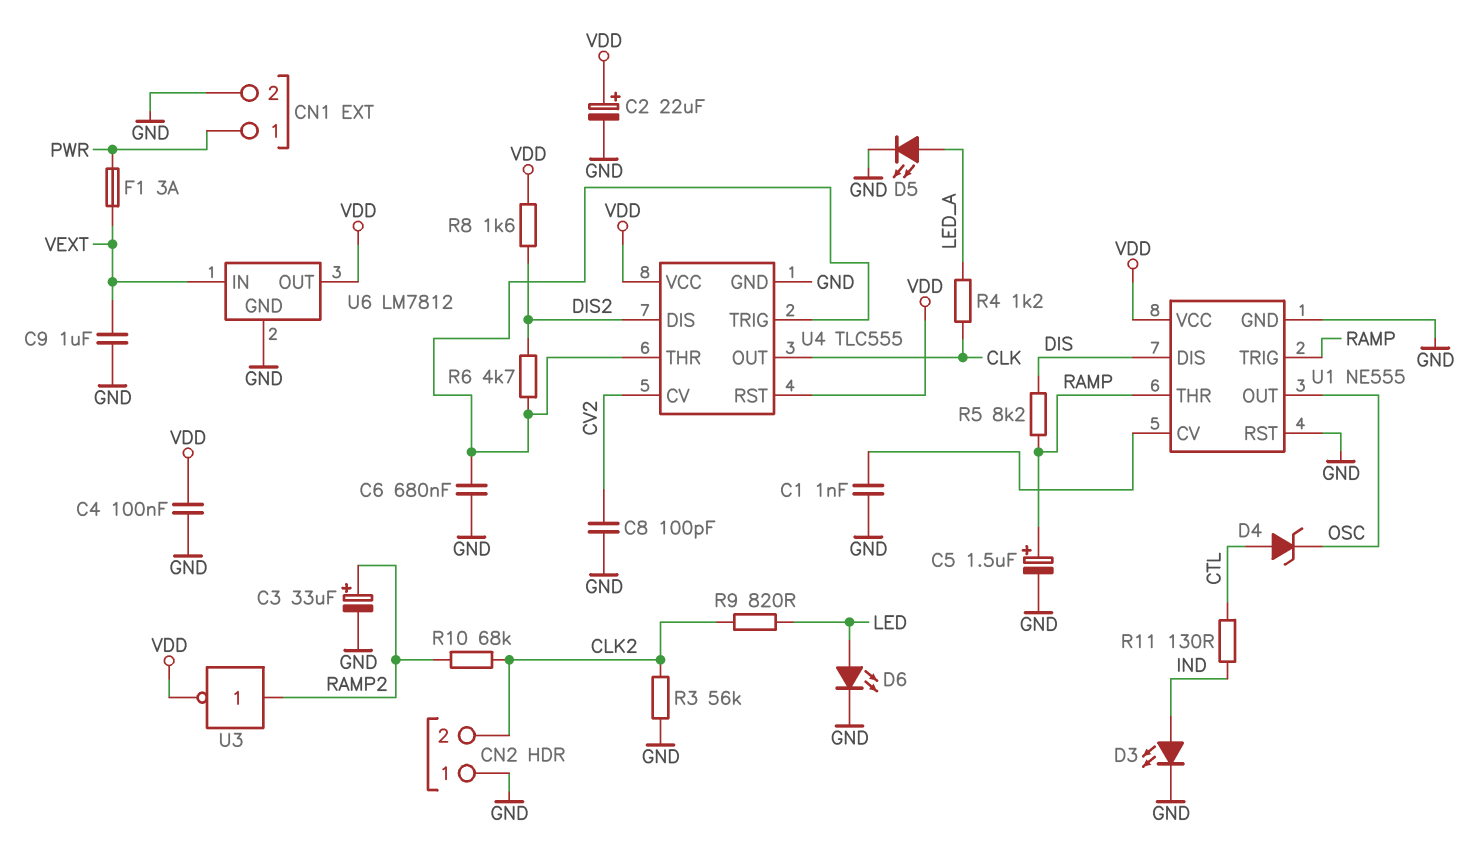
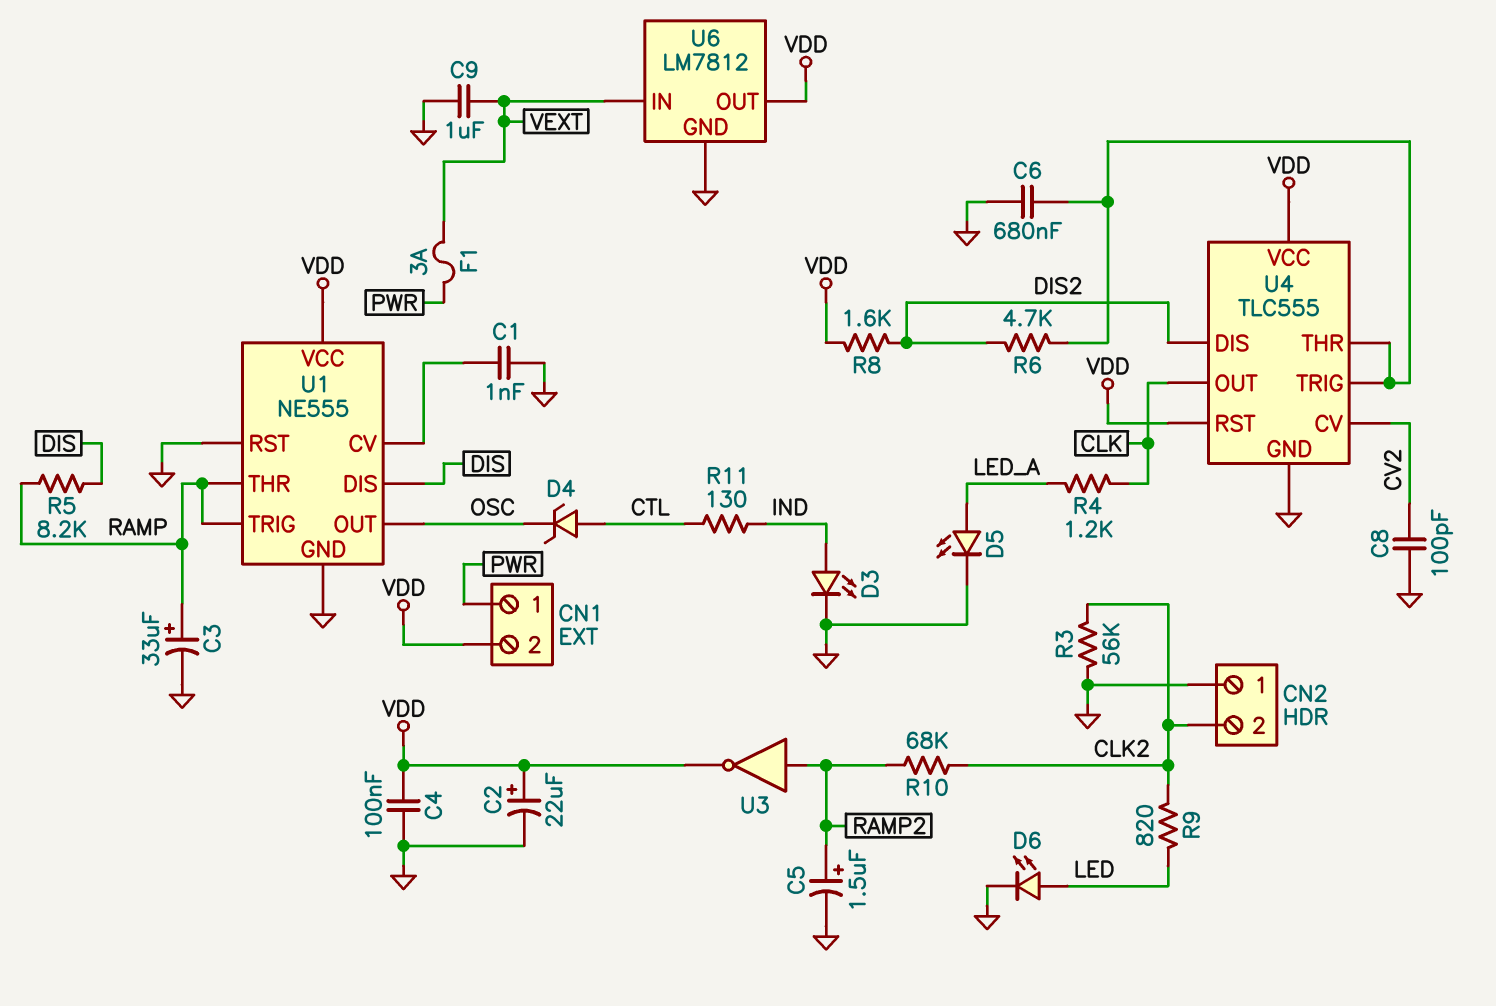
C3: 33uF (plus RAMP2, minus GND) -> 33uF (plus RAMP, minus GND)
C5: 1.5uF (plus RAMP, minus GND) -> 1.5uF (plus RAMP2, minus GND)
CN1 pin 2: GND -> VDD

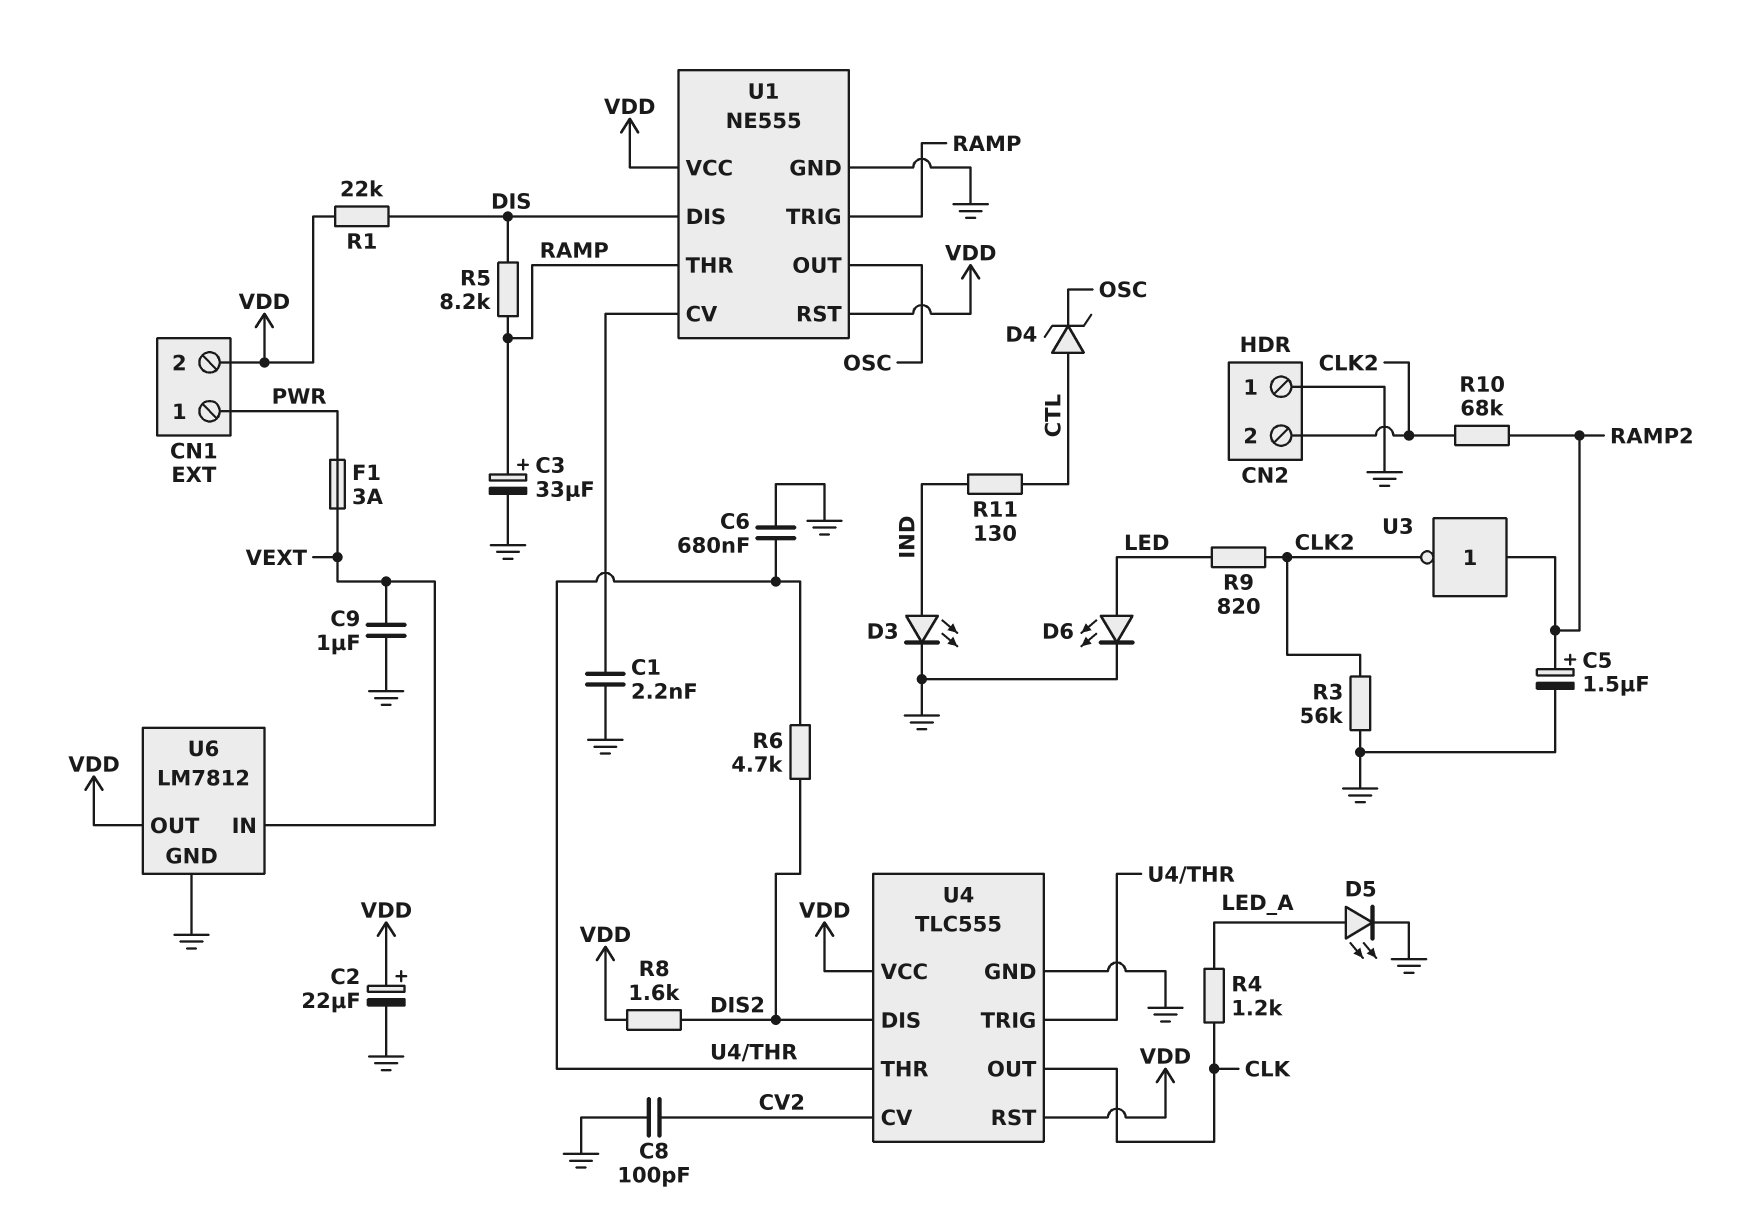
C1: 1nF (GND, U1/CV) -> 2.2nF (GND, U1/CV)
C4: 100nF (GND, VDD) -> none
R1: none -> 22k (DIS, VDD)
U1 pin RST: GND -> VDD
U3: NOT (in RAMP2, out VDD) -> NOT (in RAMP2, out CLK2)

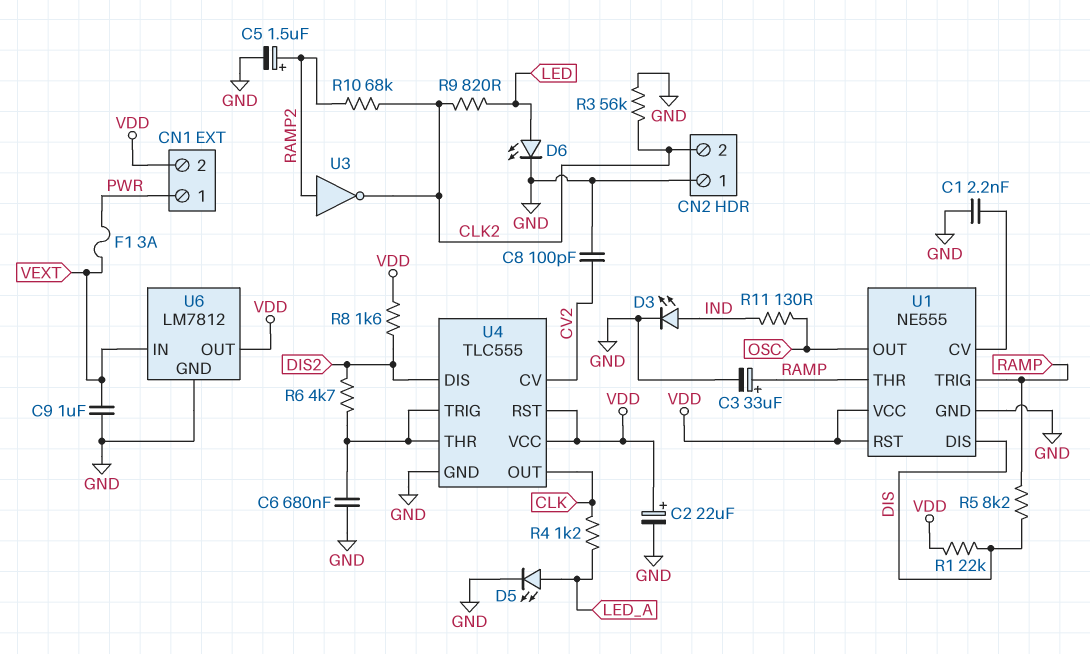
D4: zener (A CTL, K OSC) -> none
R11: 130 (CTL, IND) -> 130 (IND, OSC)

